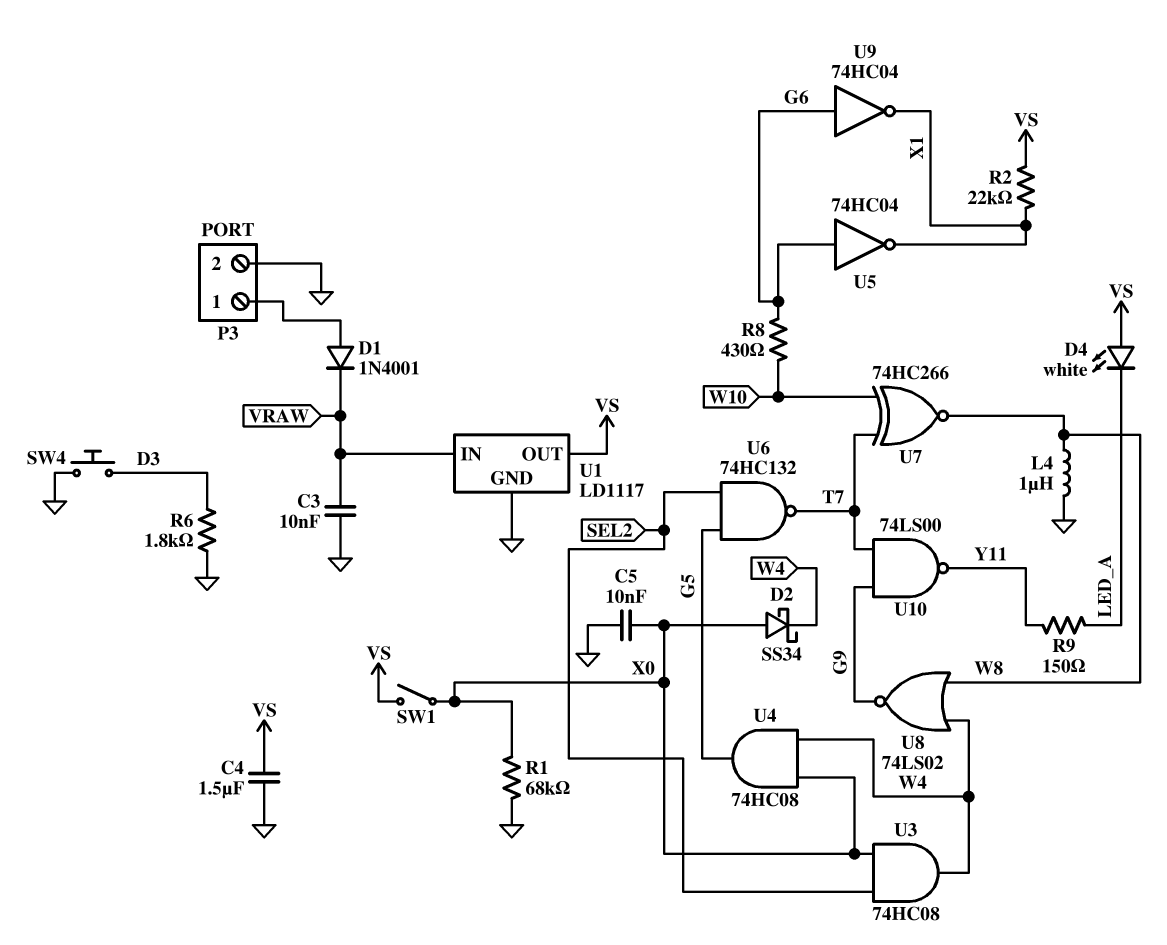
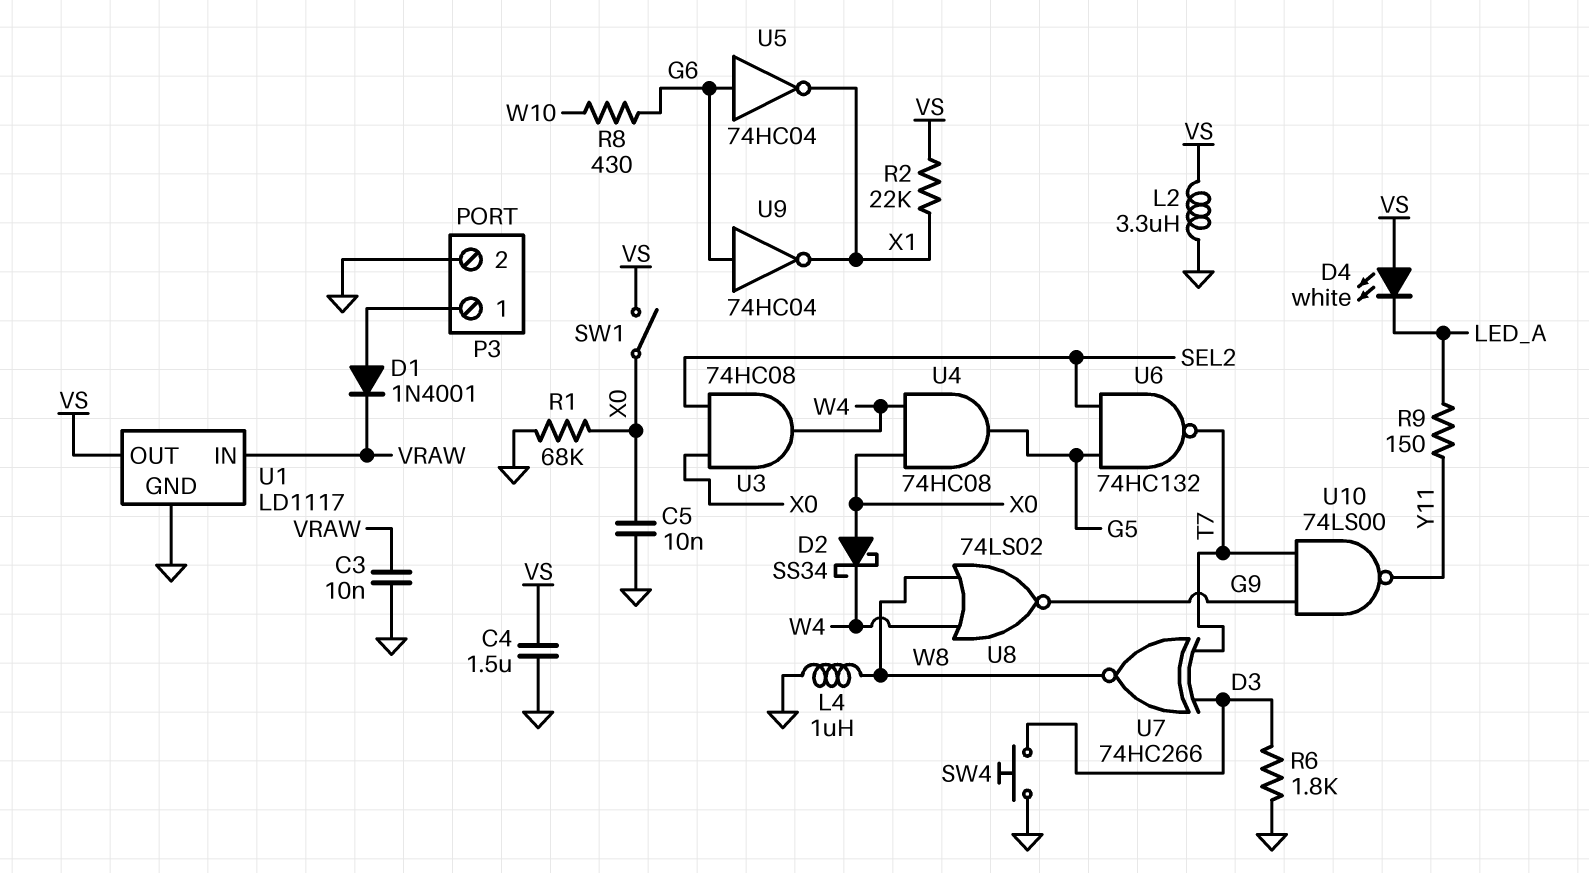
L2: none -> 3.3uH (GND, VS)
U7: XNOR 74HC266 (in T7, in W10, out W8) -> XNOR 74HC266 (in D3, in T7, out W8)

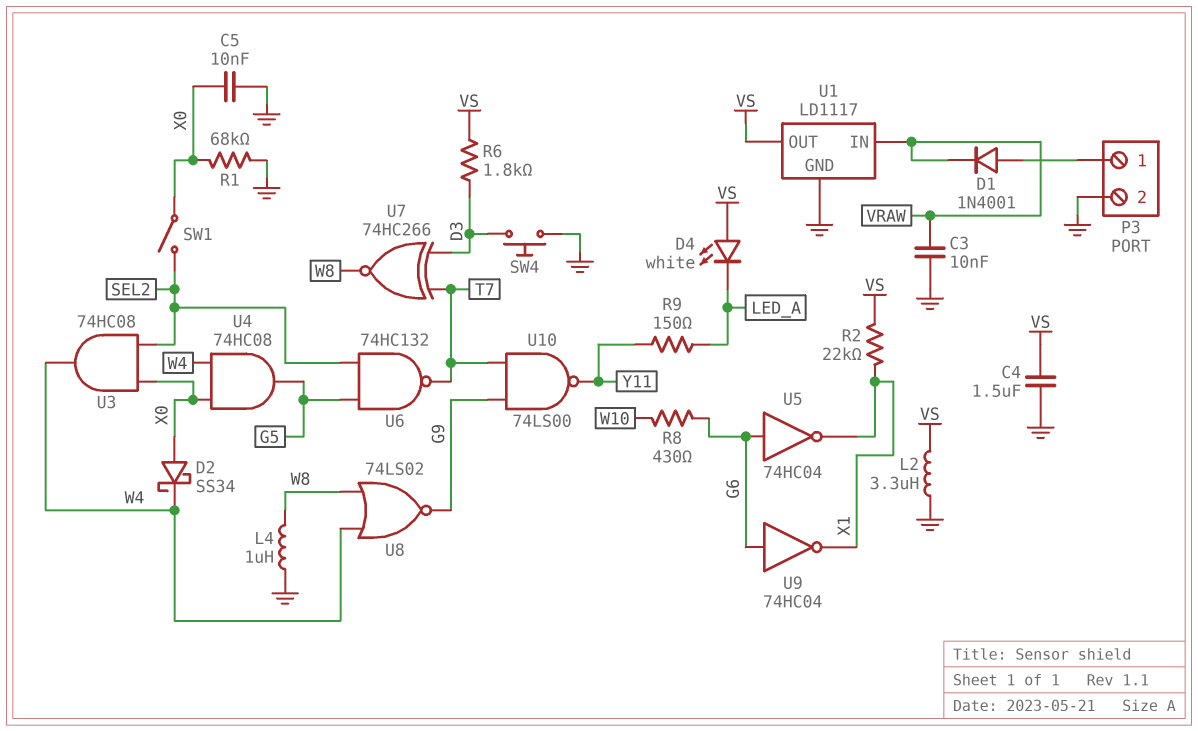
R6: 1.8k (D3, GND) -> 1.8k (D3, VS)
SW1: switch (VS, X0) -> switch (SEL2, X0)

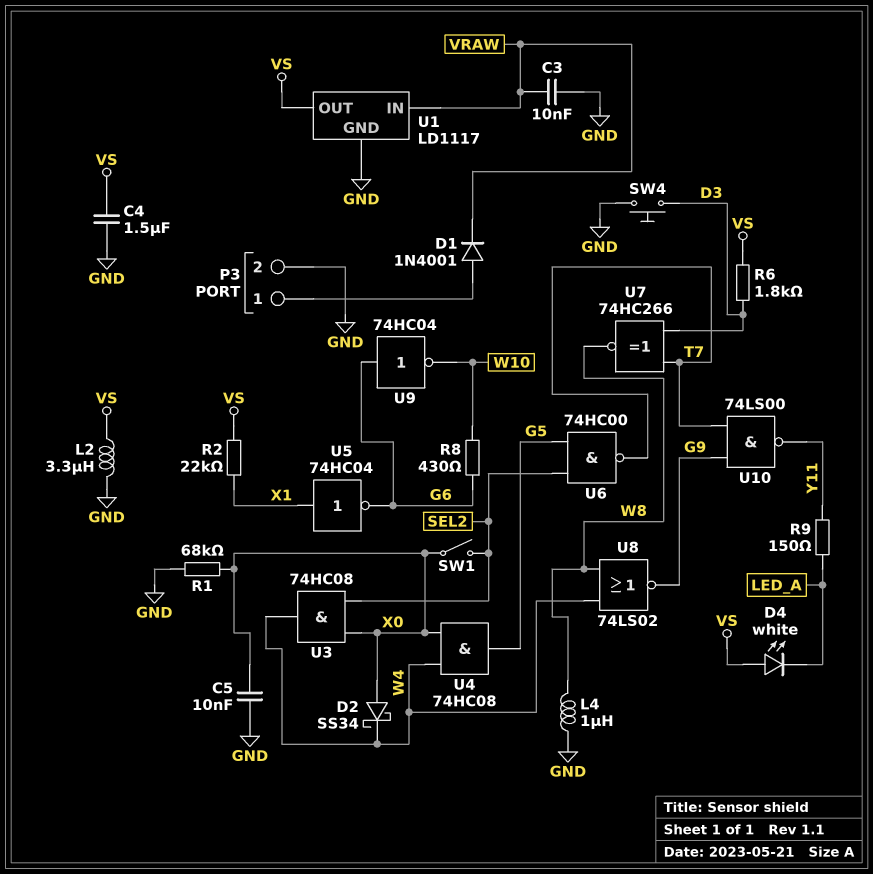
U5: NOT 74HC04 (in G6, out X1) -> NOT 74HC04 (in X1, out G6)
U6: NAND 74HC132 (in G5, in SEL2, out T7) -> NAND 74HC00 (in G5, in SEL2, out T7)
U9: NOT 74HC04 (in G6, out X1) -> NOT 74HC04 (in G6, out W10)

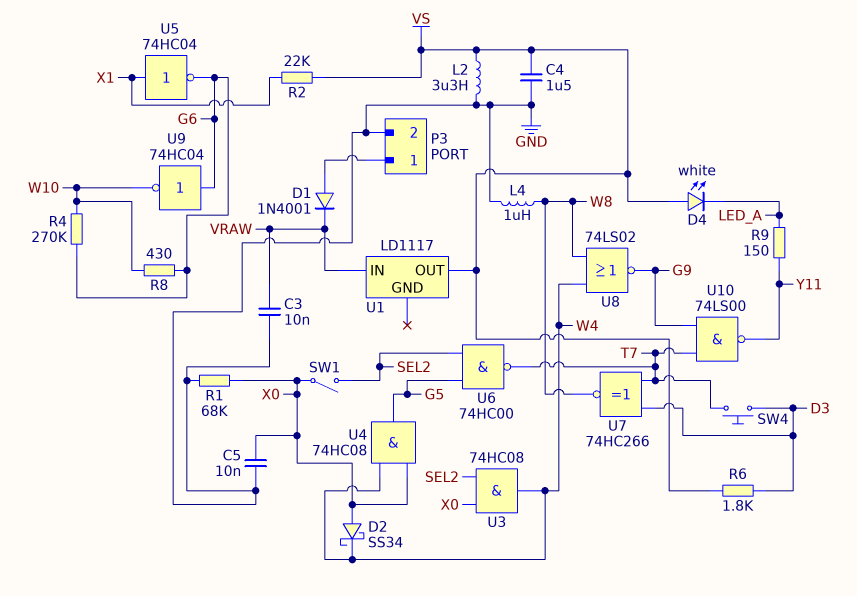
R4: none -> 270k (G6, W10)
SW4: button (D3, GND) -> button (D3, T7)
U1 pin GND: GND -> none

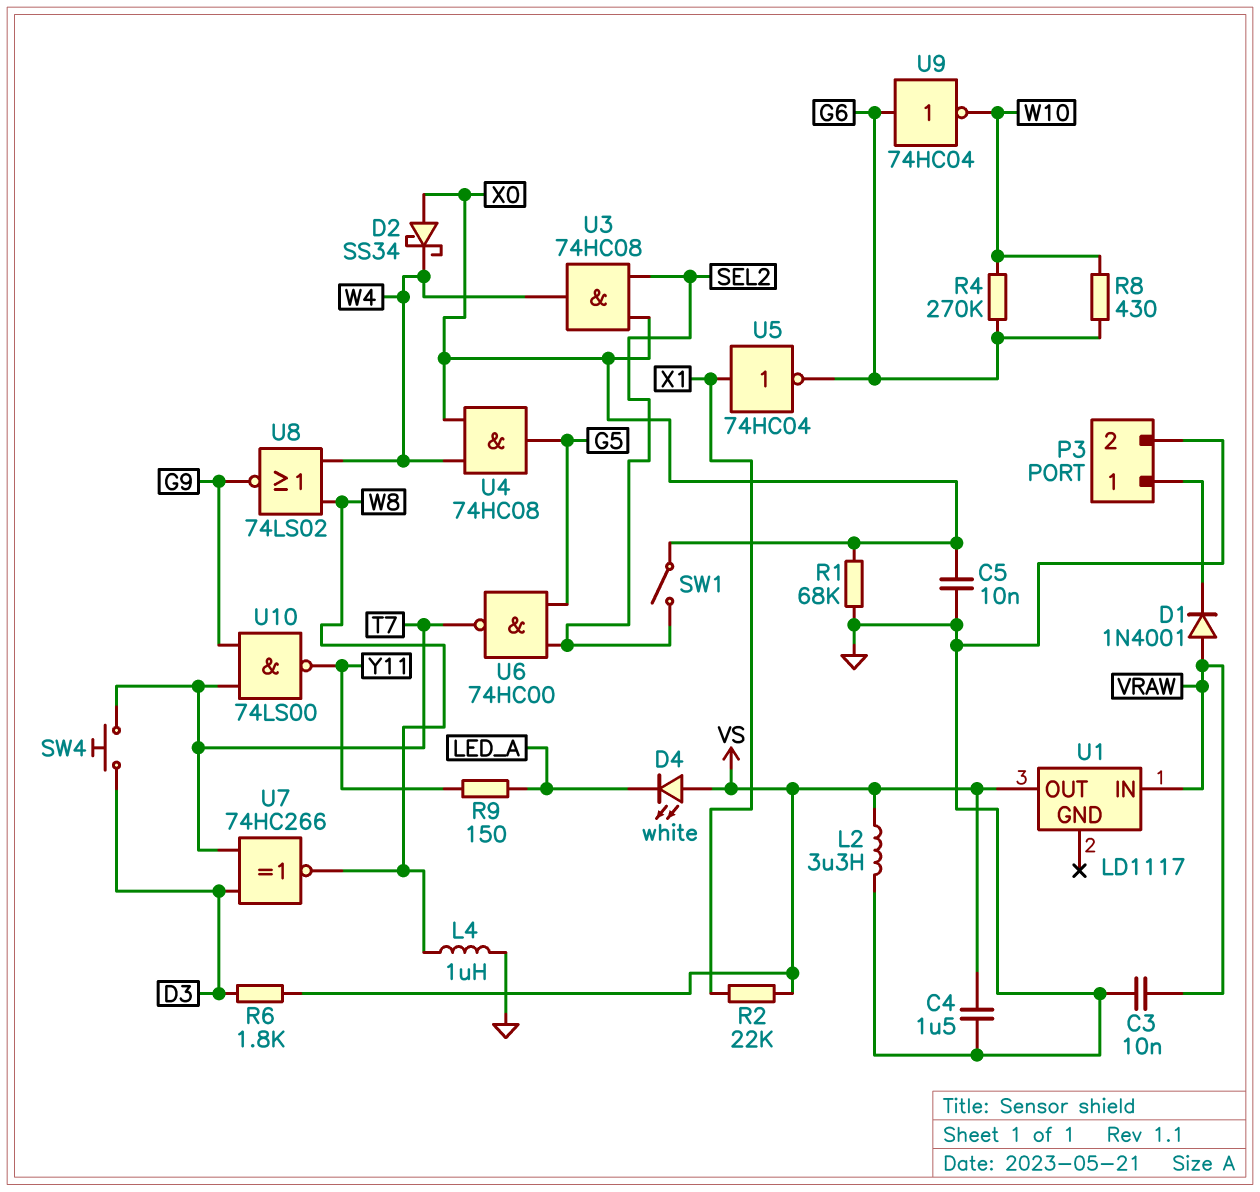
D1: diode 1N4001 (A P3/1, K VRAW) -> diode 1N4001 (A VRAW, K P3/1)

